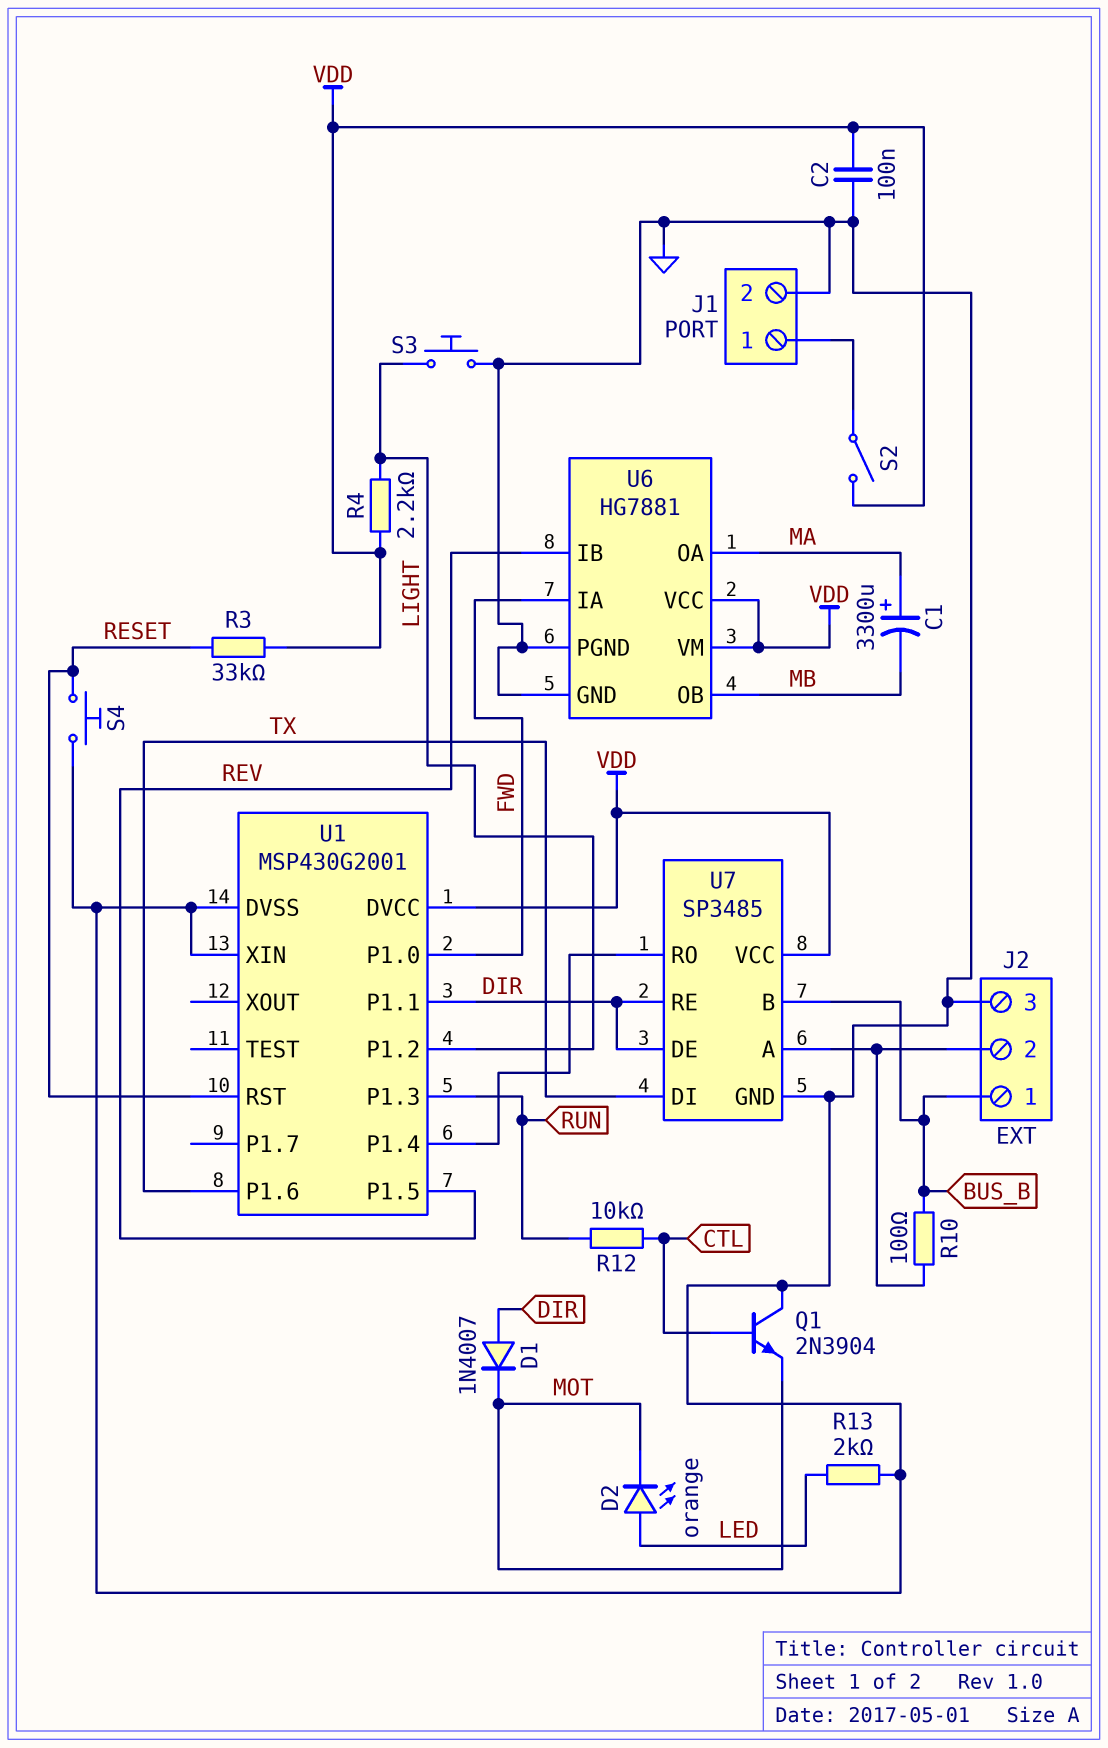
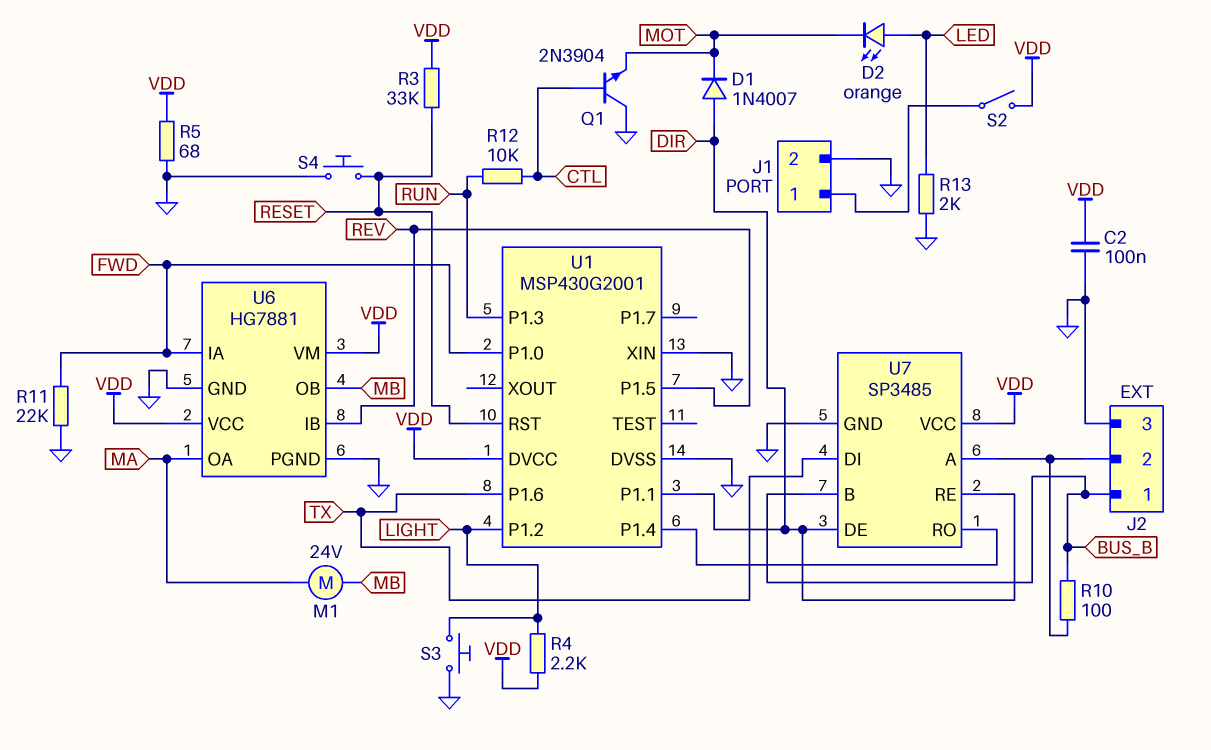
C1: 3300uF (plus MA, minus MB) -> none
M1: none -> motor 24V (MA, MB)
R5: none -> 68 (GND, VDD)
R11: none -> 22k (FWD, GND)

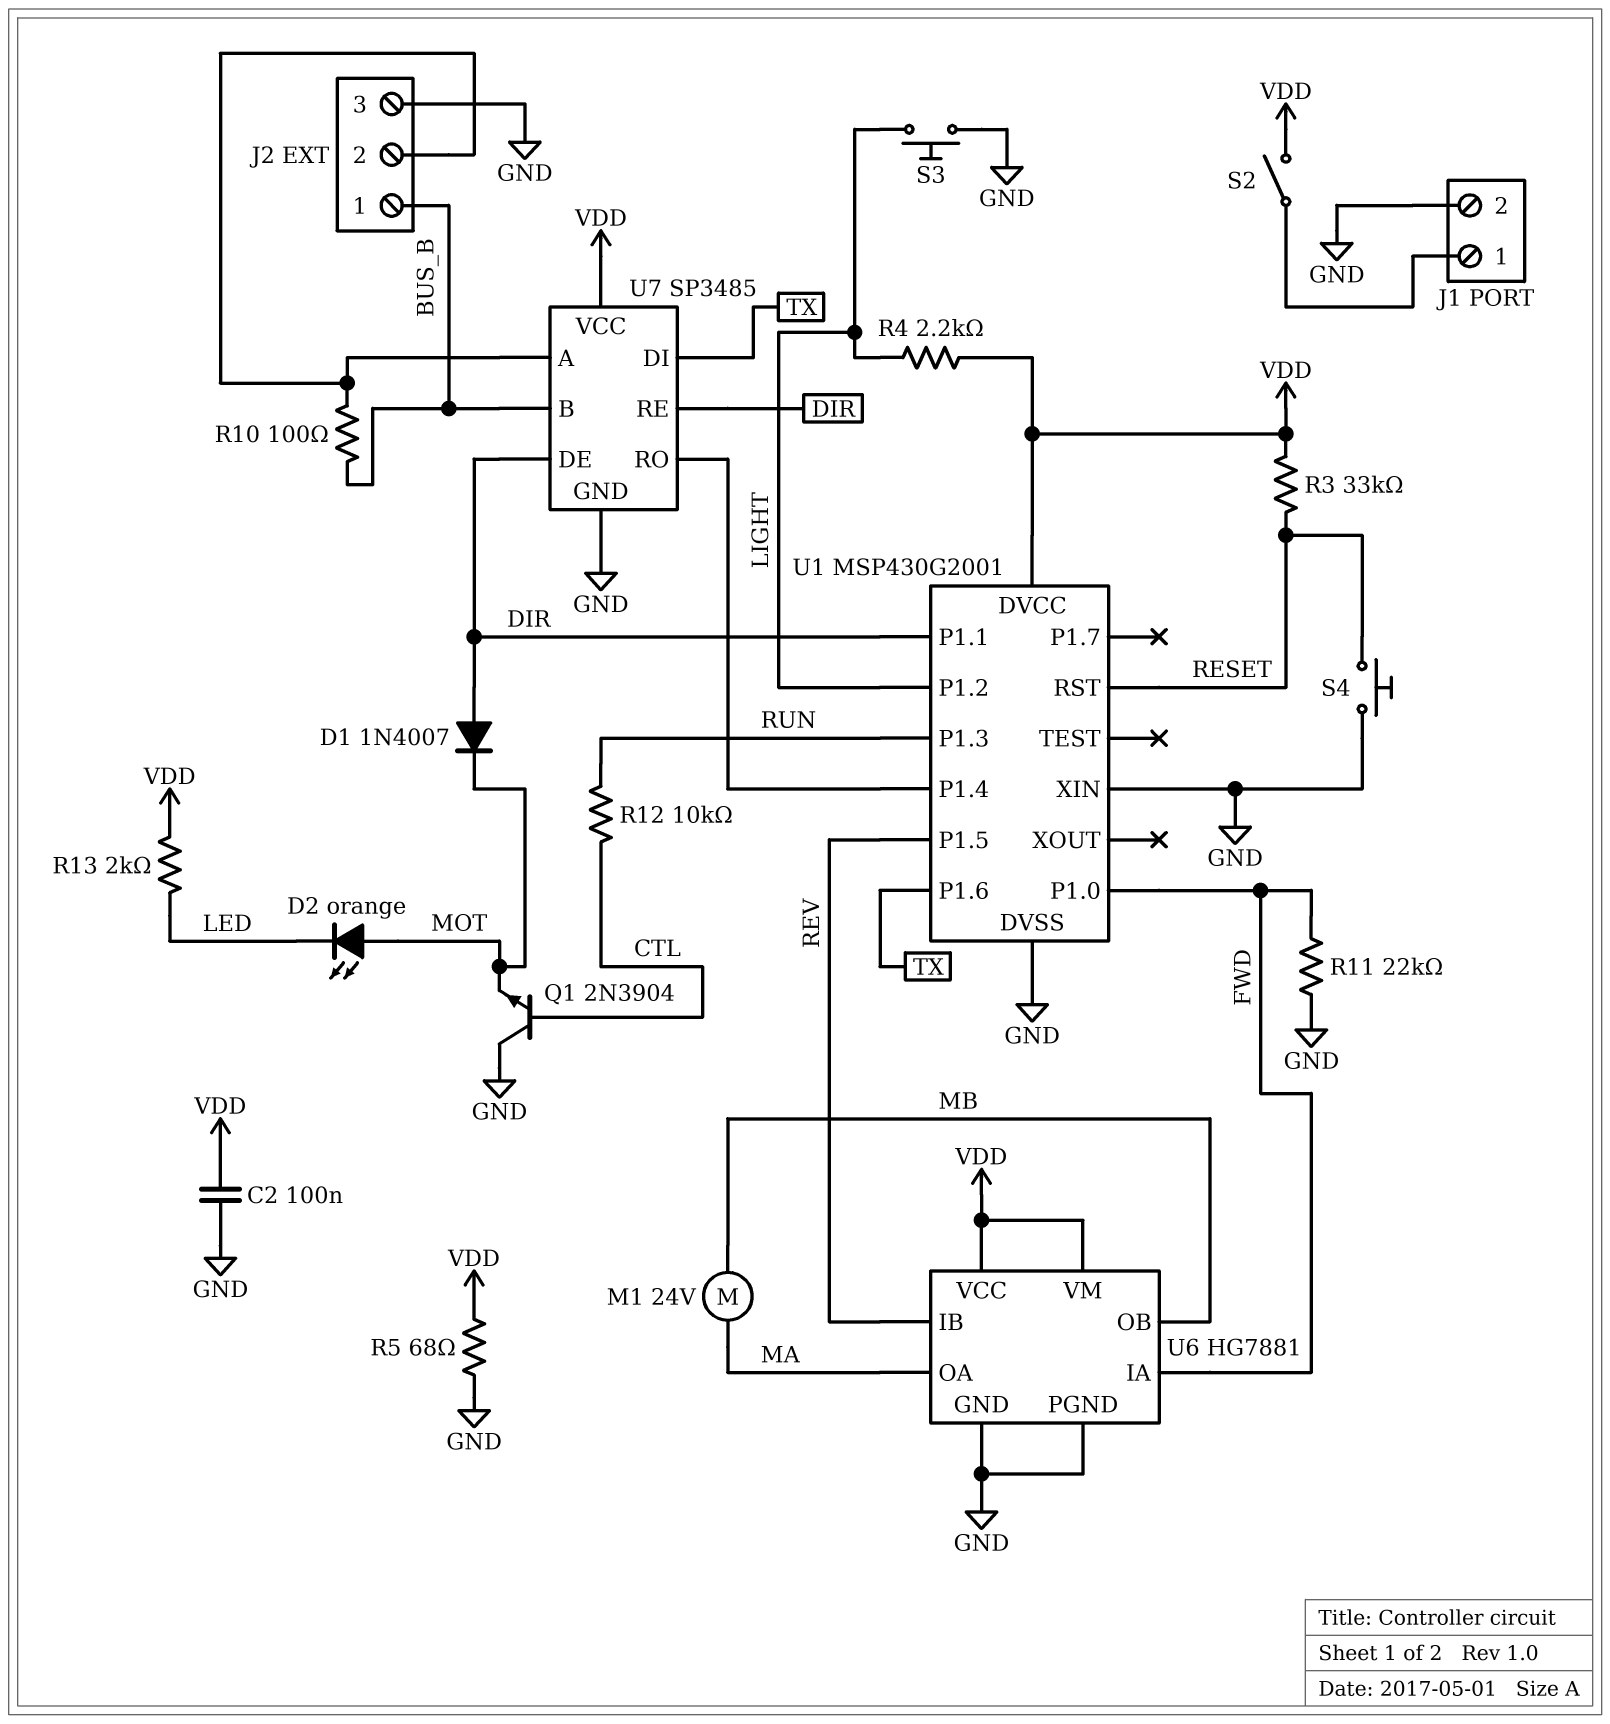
D2: LED orange (A LED, K MOT) -> LED orange (A MOT, K LED)
R13: 2k (GND, LED) -> 2k (LED, VDD)

